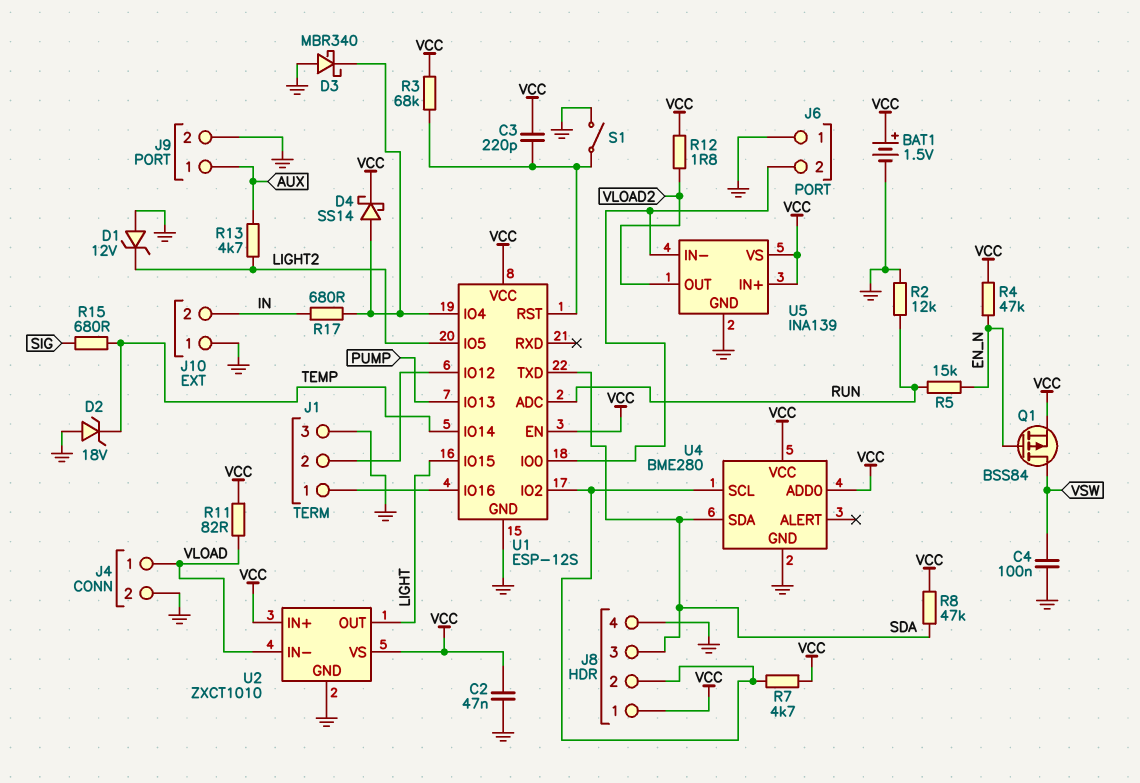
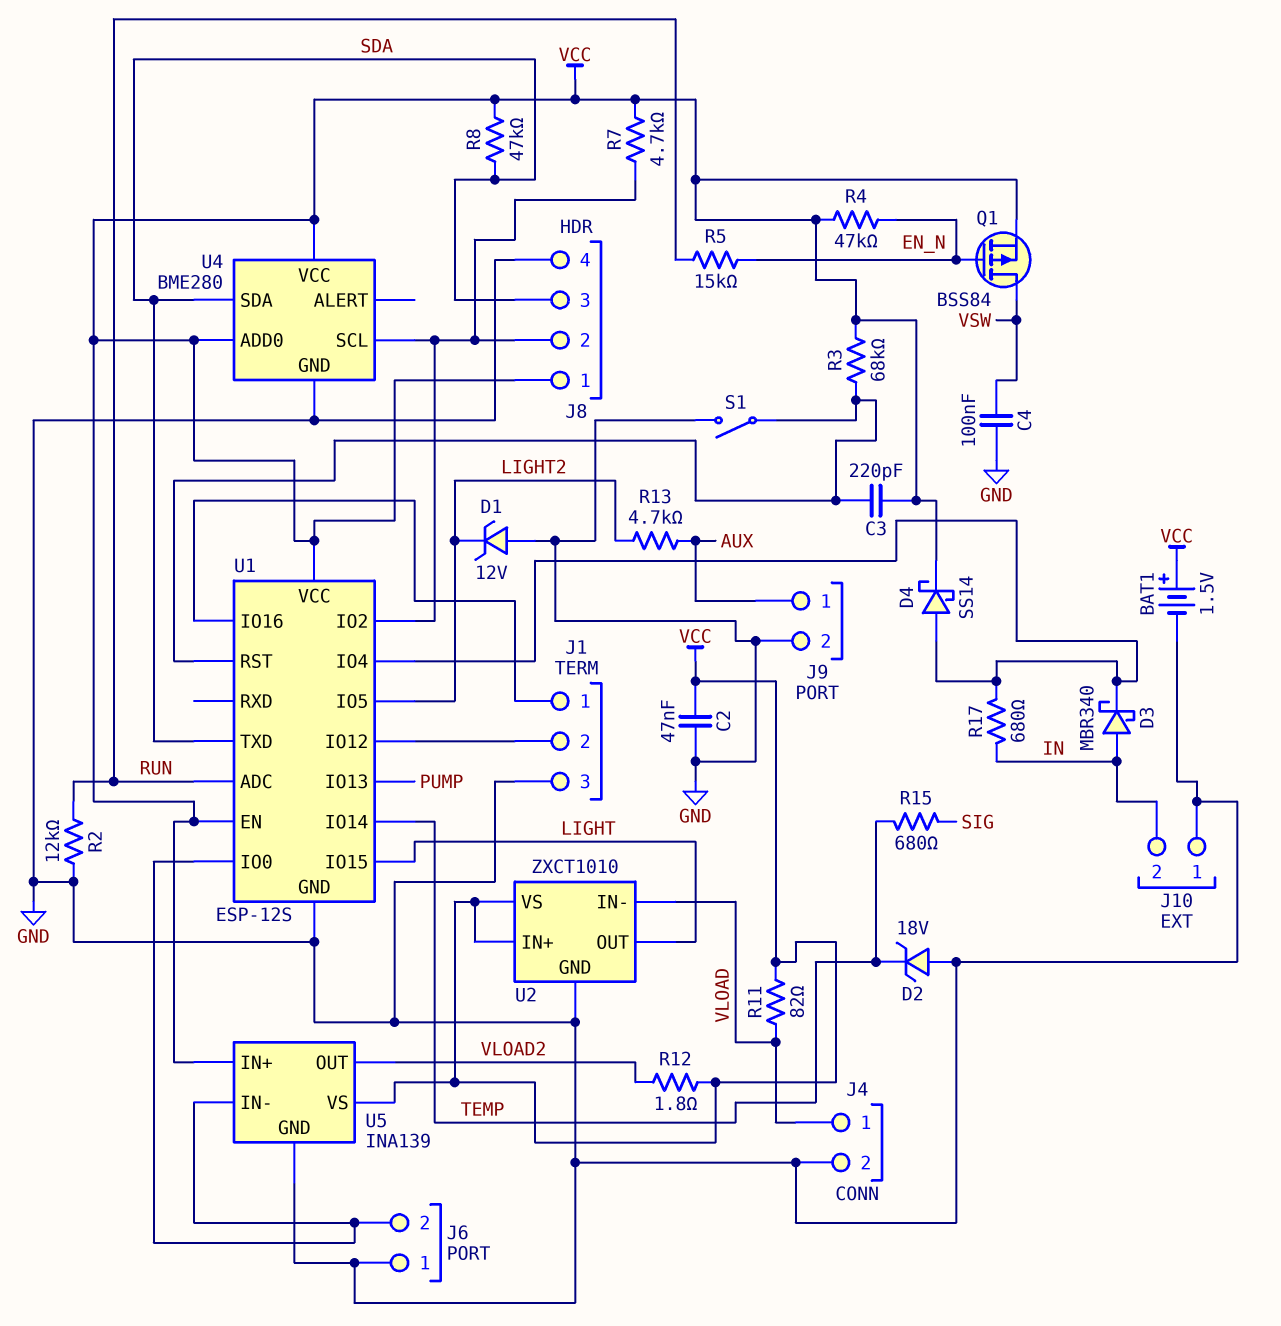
D3: schottky MBR340 (A GND, K U1/IO4) -> schottky MBR340 (A IN, K U1/IO4)

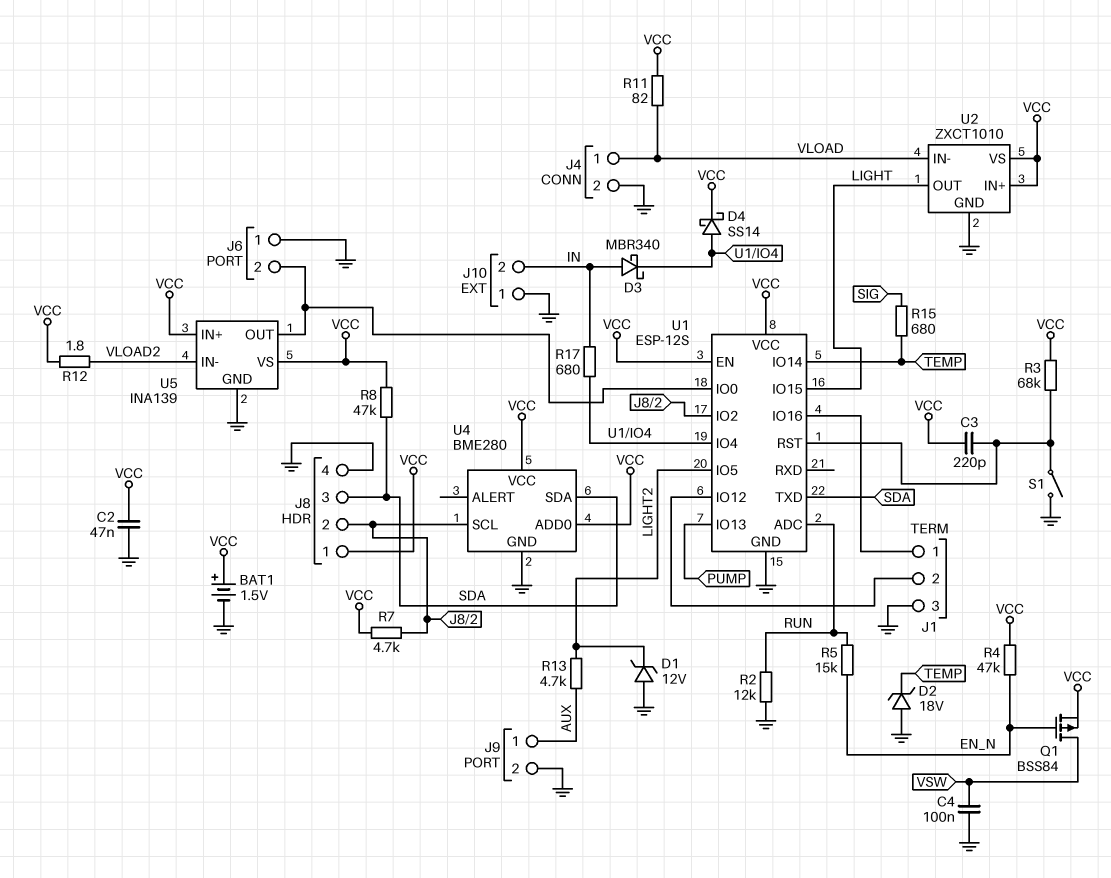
U5 pin IN-: J6/2 -> VLOAD2
U5 pin OUT: VLOAD2 -> J6/2

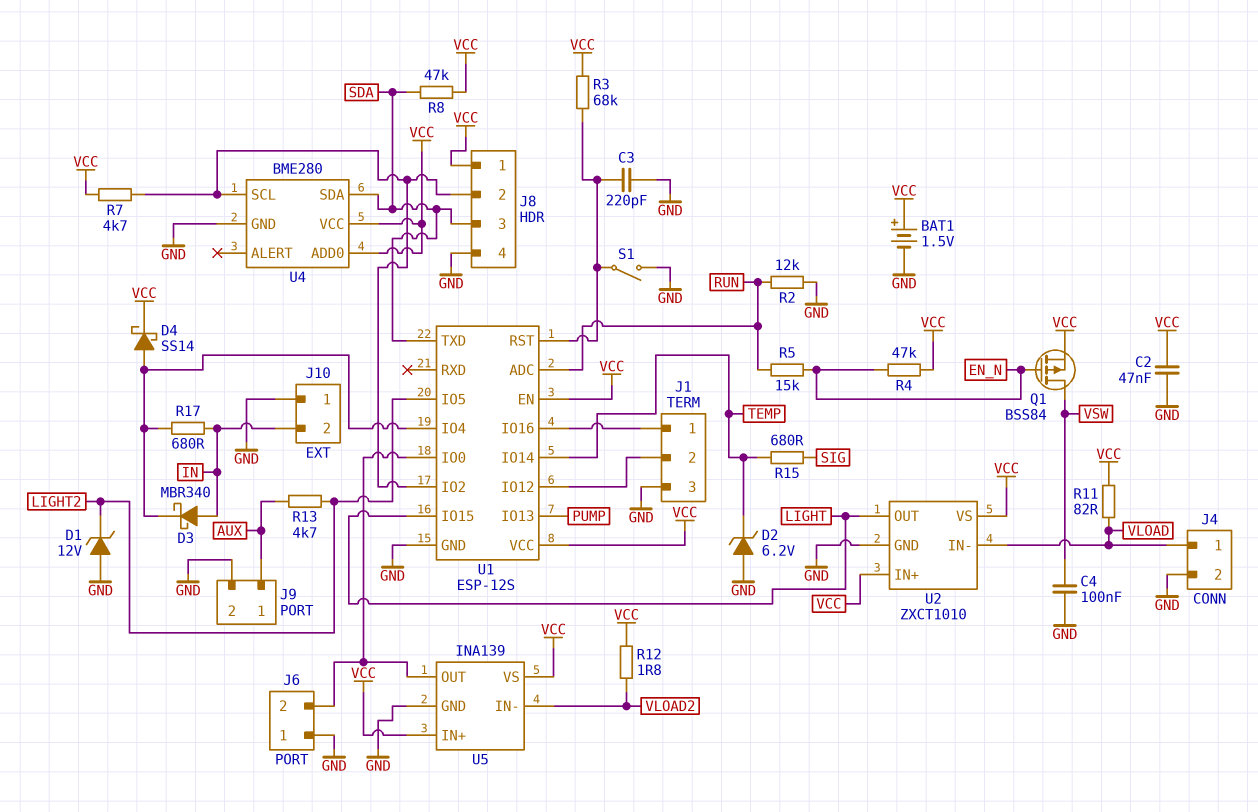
C3: 220pF (U1/RST, VCC) -> 220pF (GND, U1/RST)
D2: zener 18V (A GND, K TEMP) -> zener 6.2V (A GND, K TEMP)

